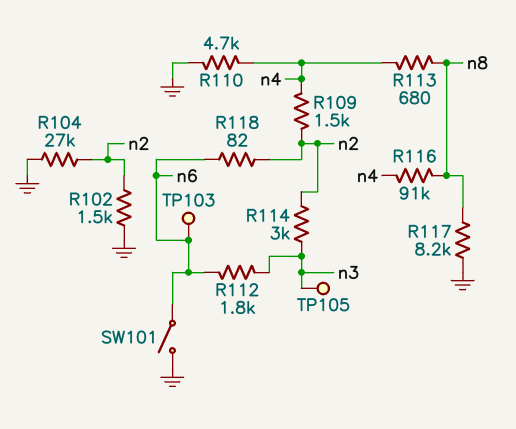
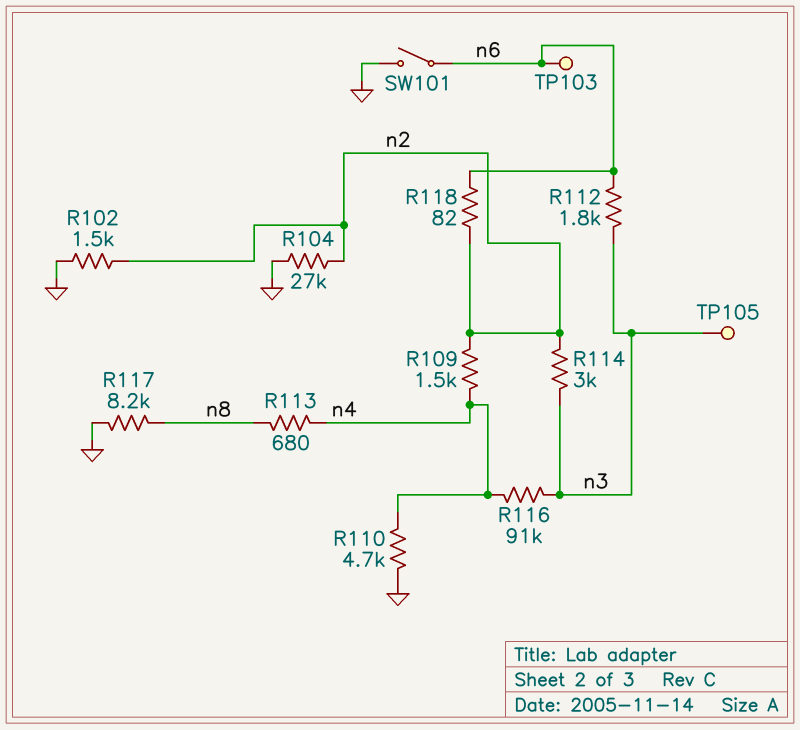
R116: 91k (n4, n8) -> 91k (n3, n4)

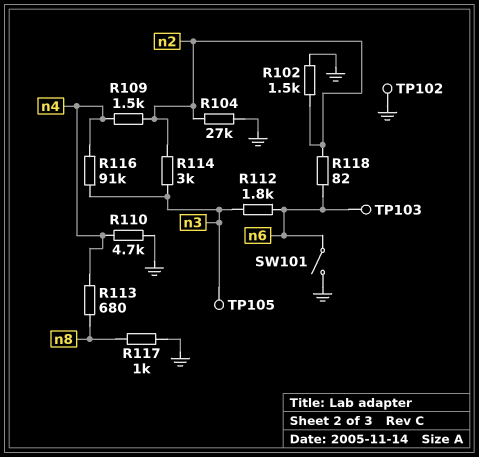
R117: 8.2k (GND, n8) -> 1k (GND, n8)
TP102: none -> test point (GND)

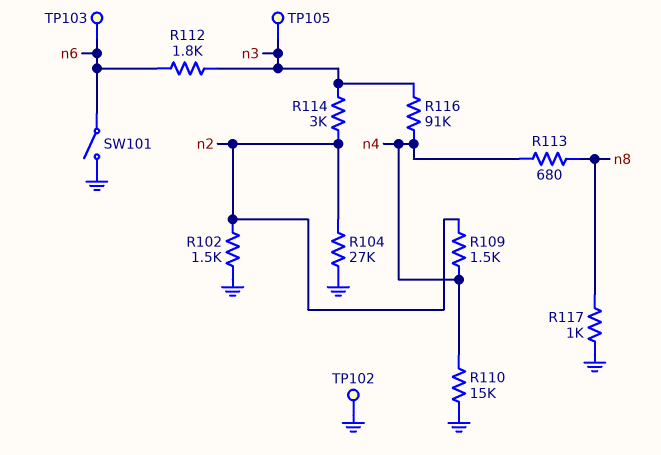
R110: 4.7k (GND, n4) -> 15k (GND, n4)
R118: 82 (n2, n6) -> none

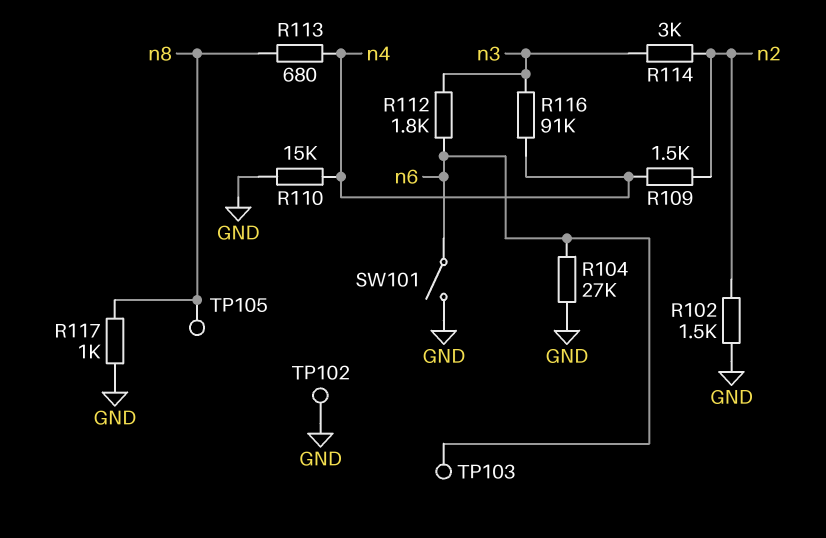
R104: 27k (GND, n2) -> 27k (GND, n6)
TP105: test point (n3) -> test point (n8)

